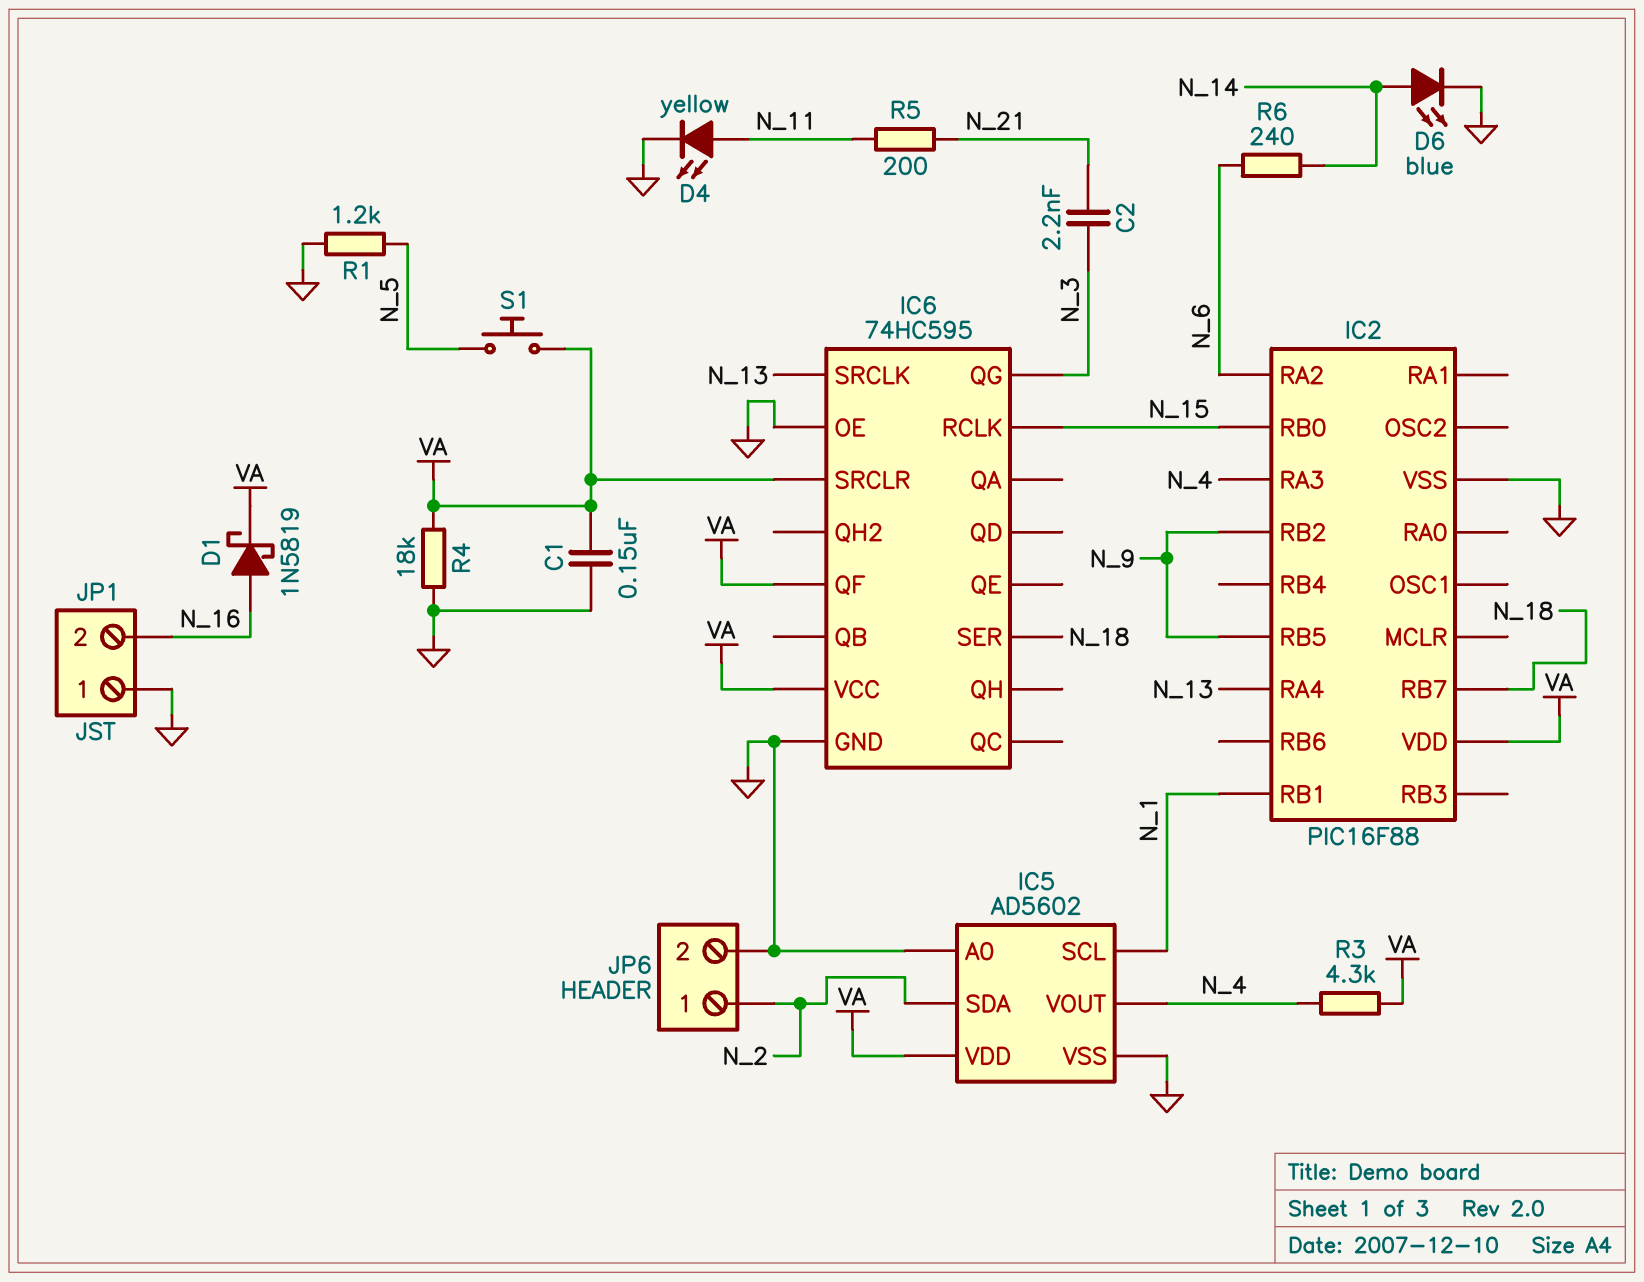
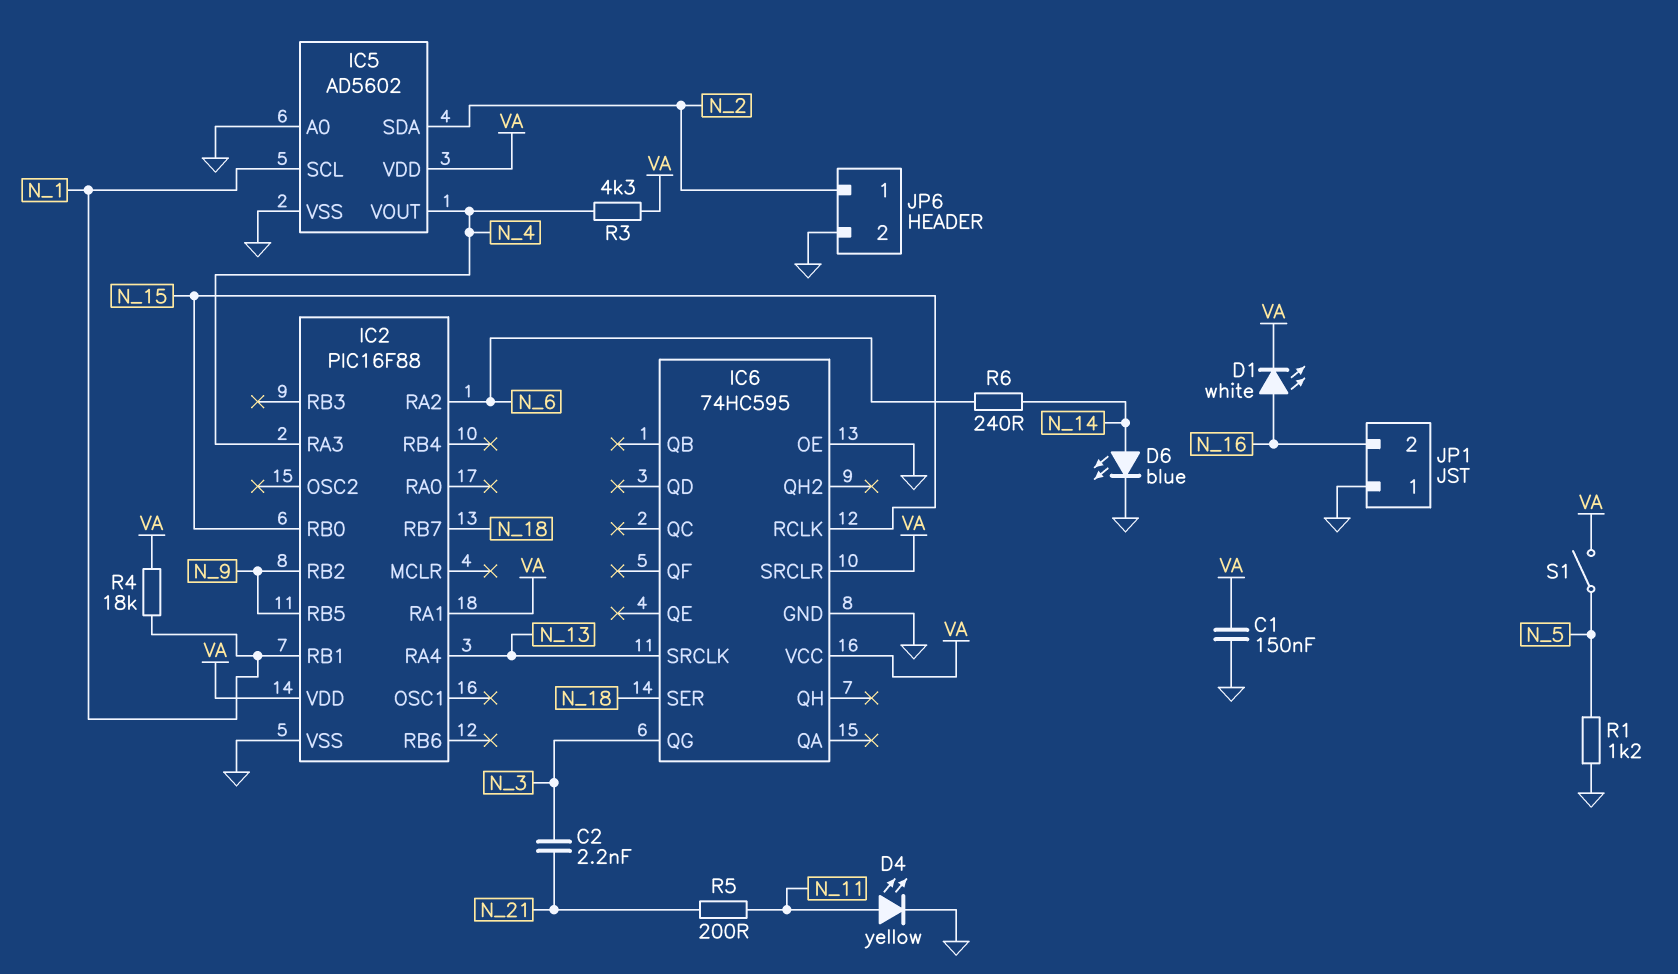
D1: schottky 1N5819 (A N_16, K VA) -> LED white (A N_16, K VA)
IC2 pin RA1: none -> VA
IC6 pin QF: VA -> none
R4: 18k (GND, VA) -> 18k (N_1, VA)
S1: button (N_5, VA) -> switch (N_5, VA)

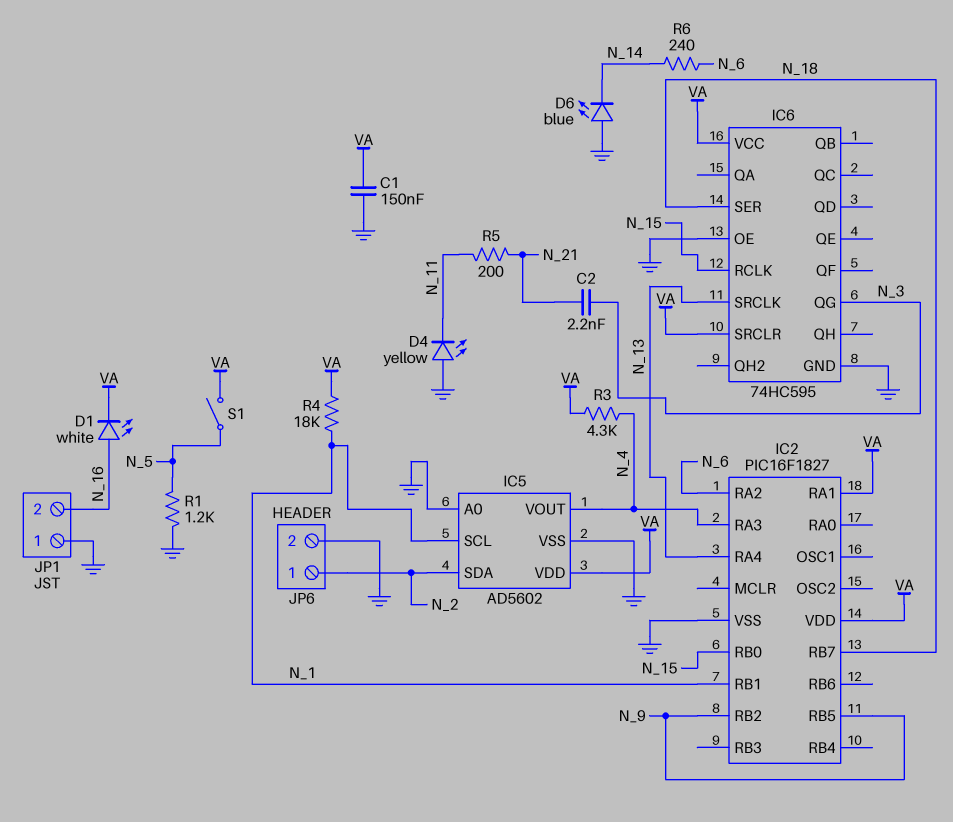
D4: LED yellow (A N_11, K GND) -> LED yellow (A GND, K N_11)
D6: LED blue (A N_14, K GND) -> LED blue (A GND, K N_14)
IC2: PIC16F88 -> PIC16F1827

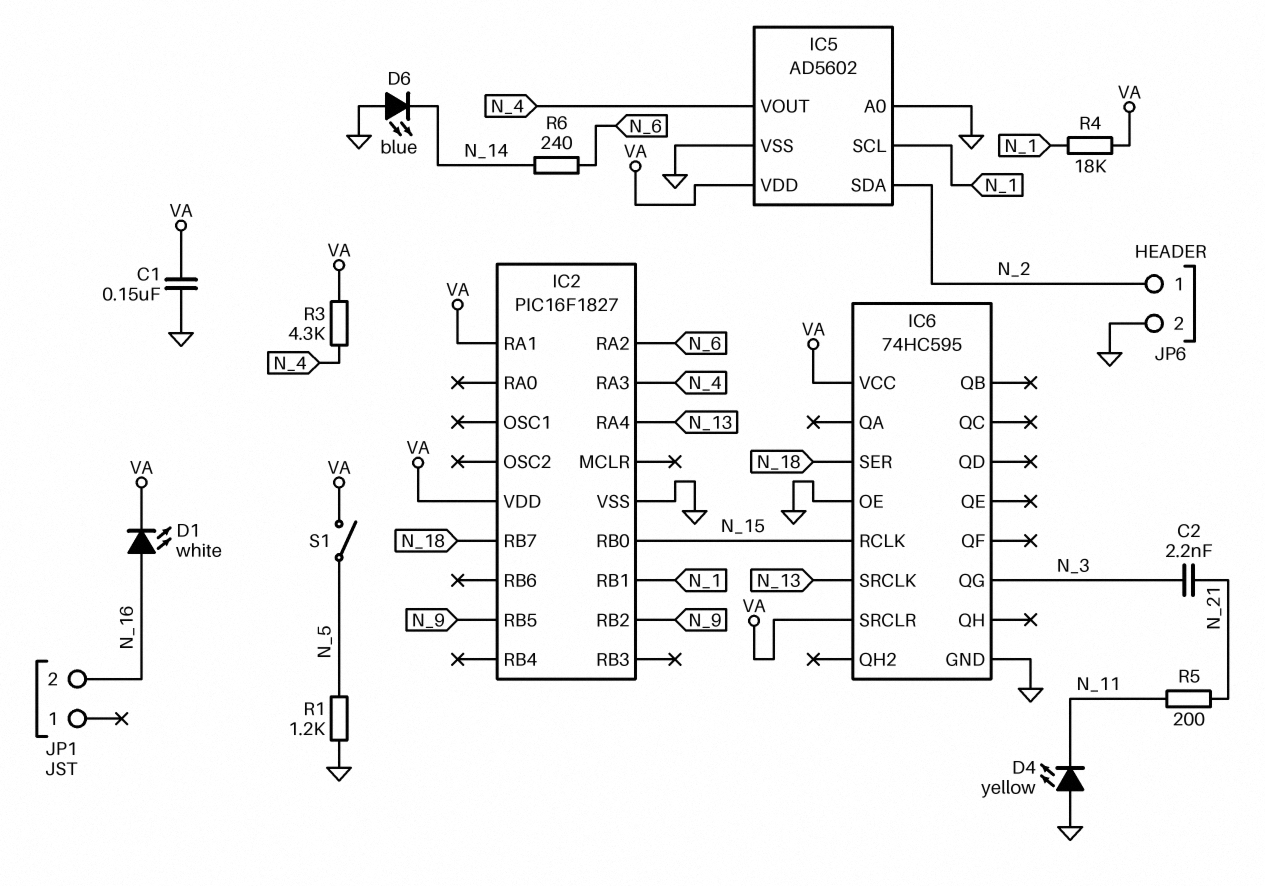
JP1 pin 1: GND -> none

